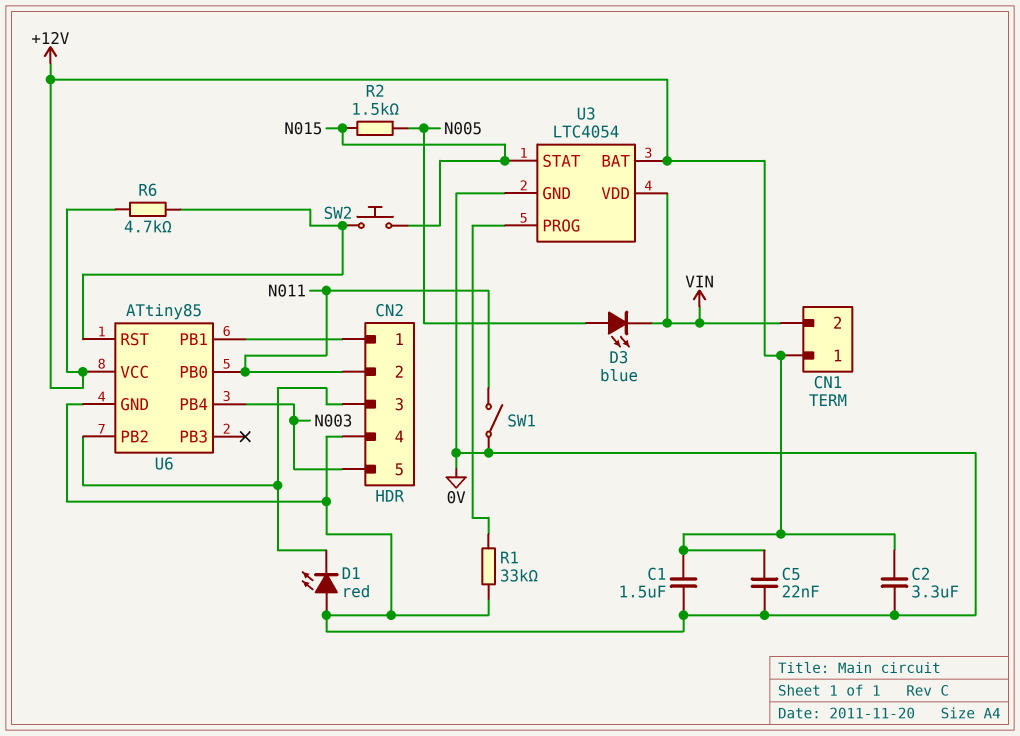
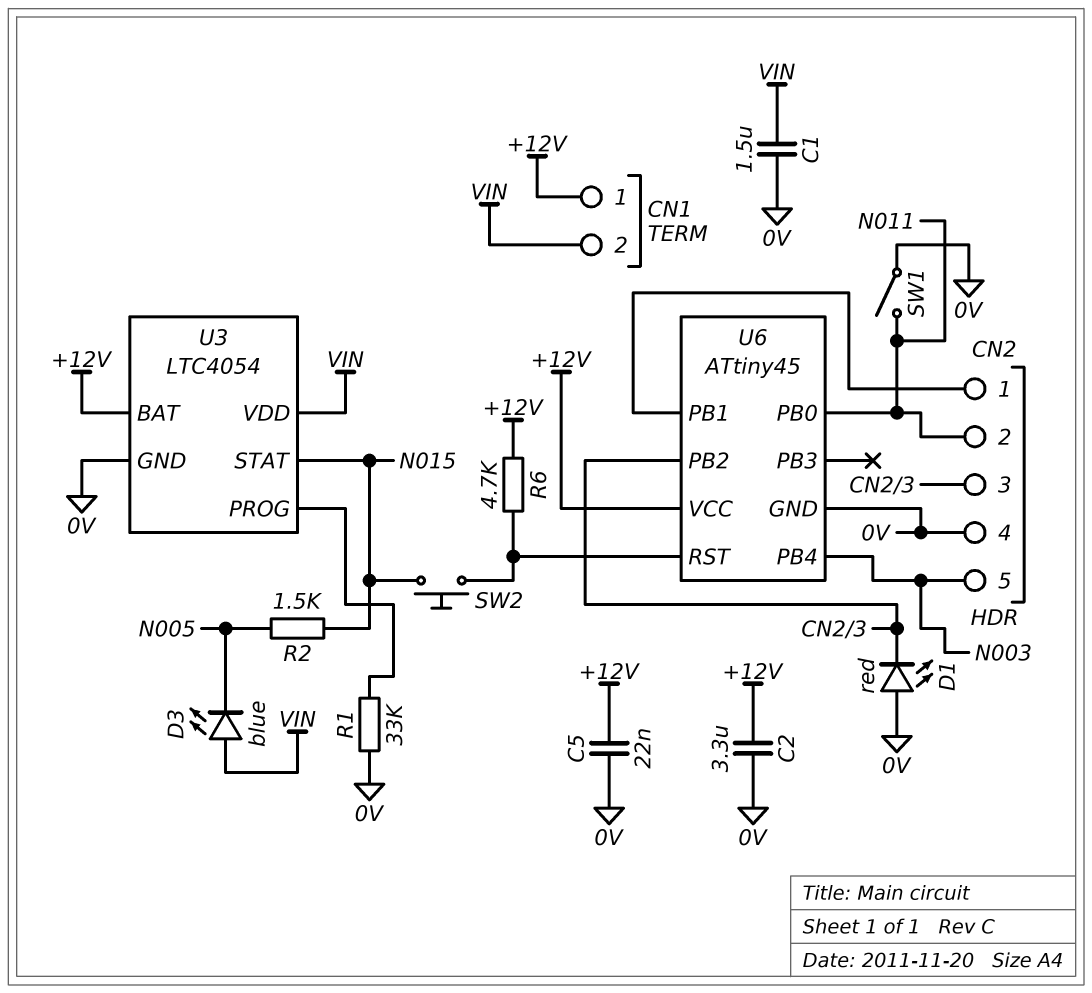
C1: 1.5uF (+12V, 0V) -> 1.5uF (0V, VIN)
D3: LED blue (A N005, K VIN) -> LED blue (A VIN, K N005)
U6: ATtiny85 -> ATtiny45

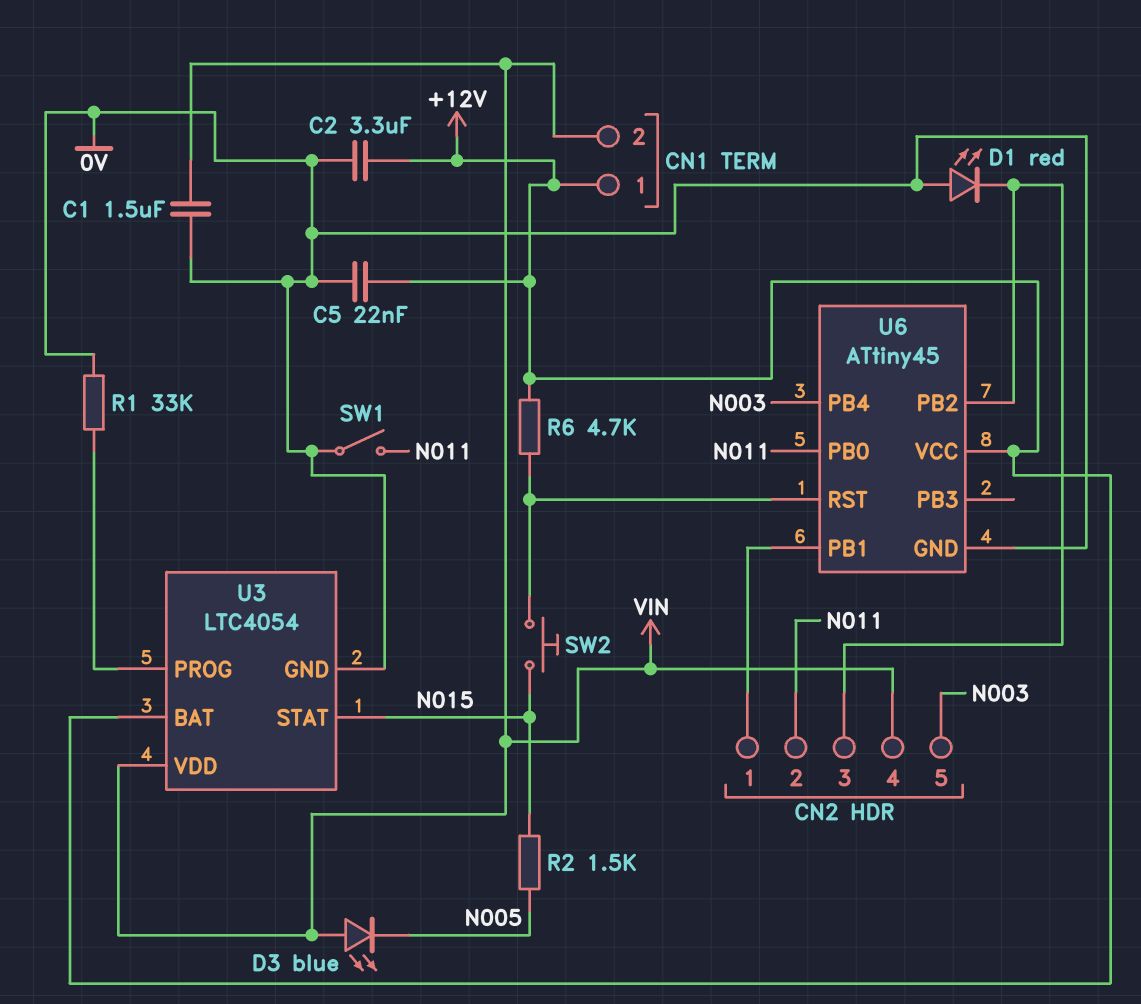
CN2 pin 4: 0V -> VIN

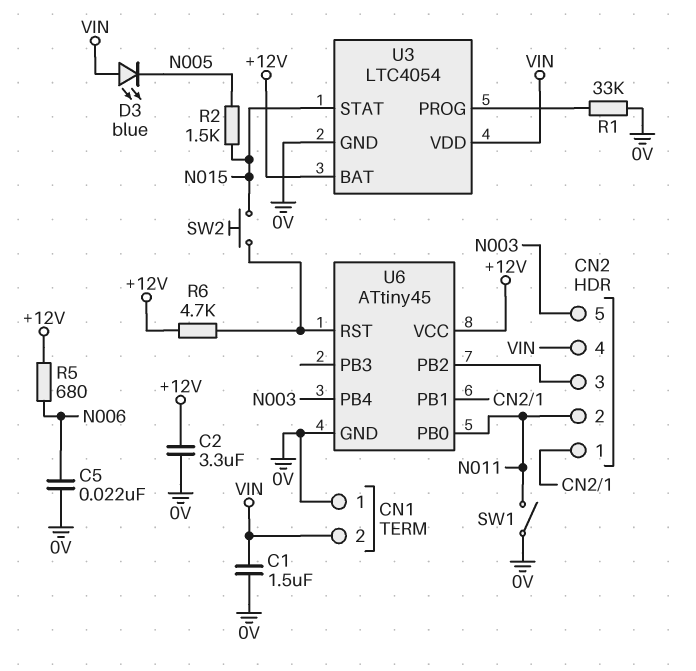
C5: 22nF (+12V, 0V) -> 22nF (0V, N006)
CN1 pin 1: +12V -> 0V
D1: LED red (A 0V, K CN2/3) -> none
R5: none -> 680 (+12V, N006)

